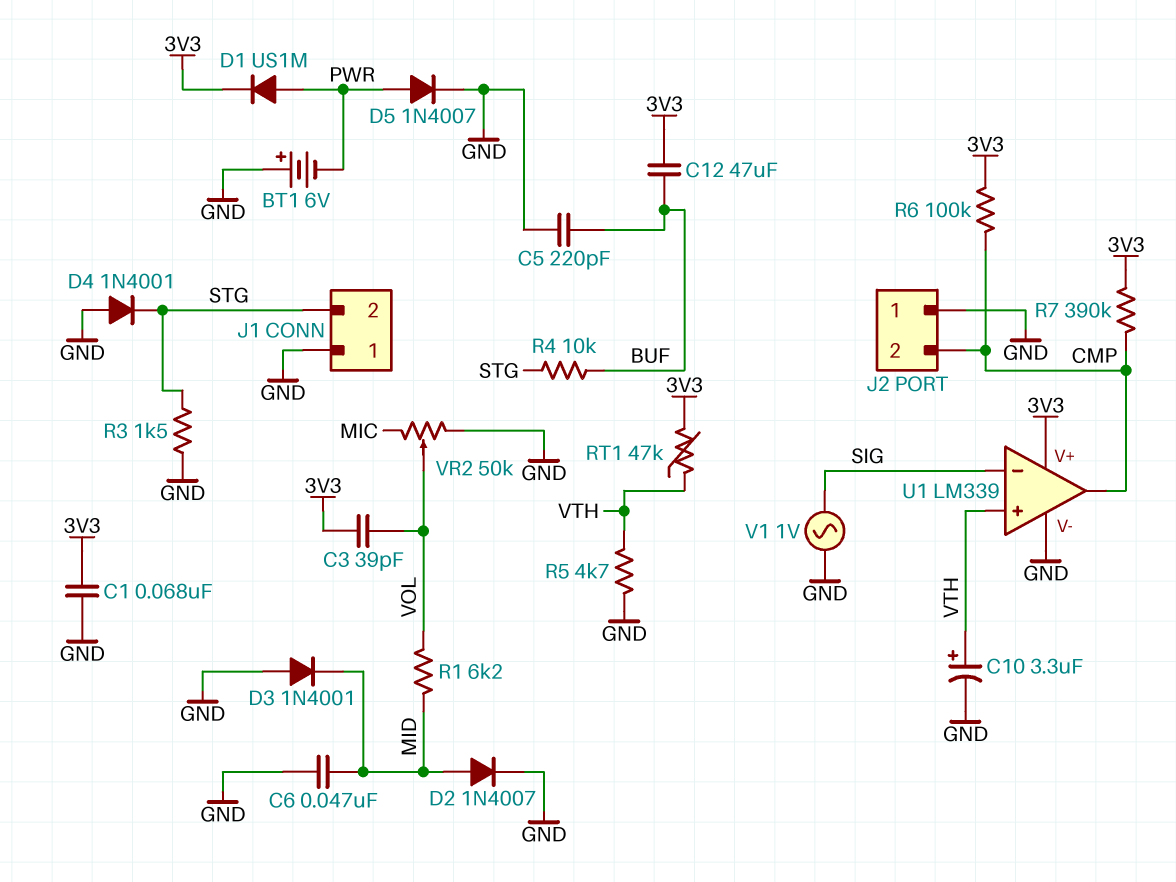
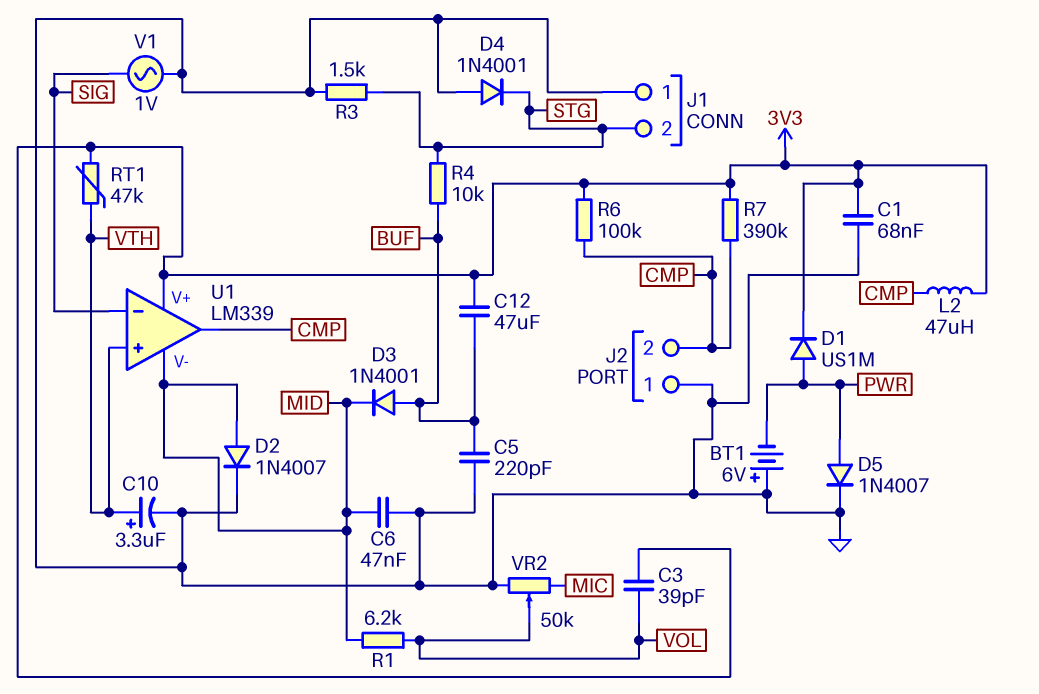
D3: diode 1N4001 (A GND, K MID) -> diode 1N4001 (A BUF, K MID)
L2: none -> 47uH (3V3, CMP)
R5: 4.7k (GND, VTH) -> none
U1 pin V-: GND -> MID

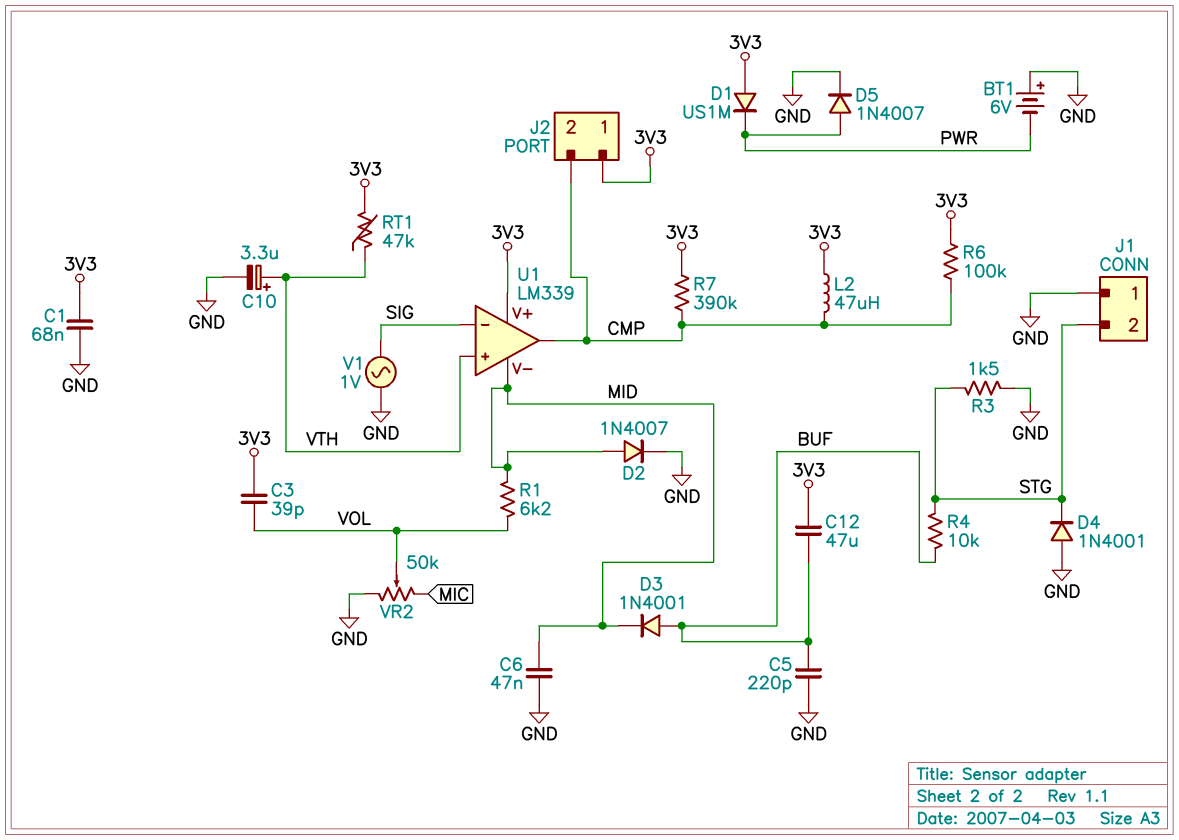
D1: diode US1M (A PWR, K 3V3) -> diode US1M (A 3V3, K PWR)
J2 pin 1: GND -> 3V3

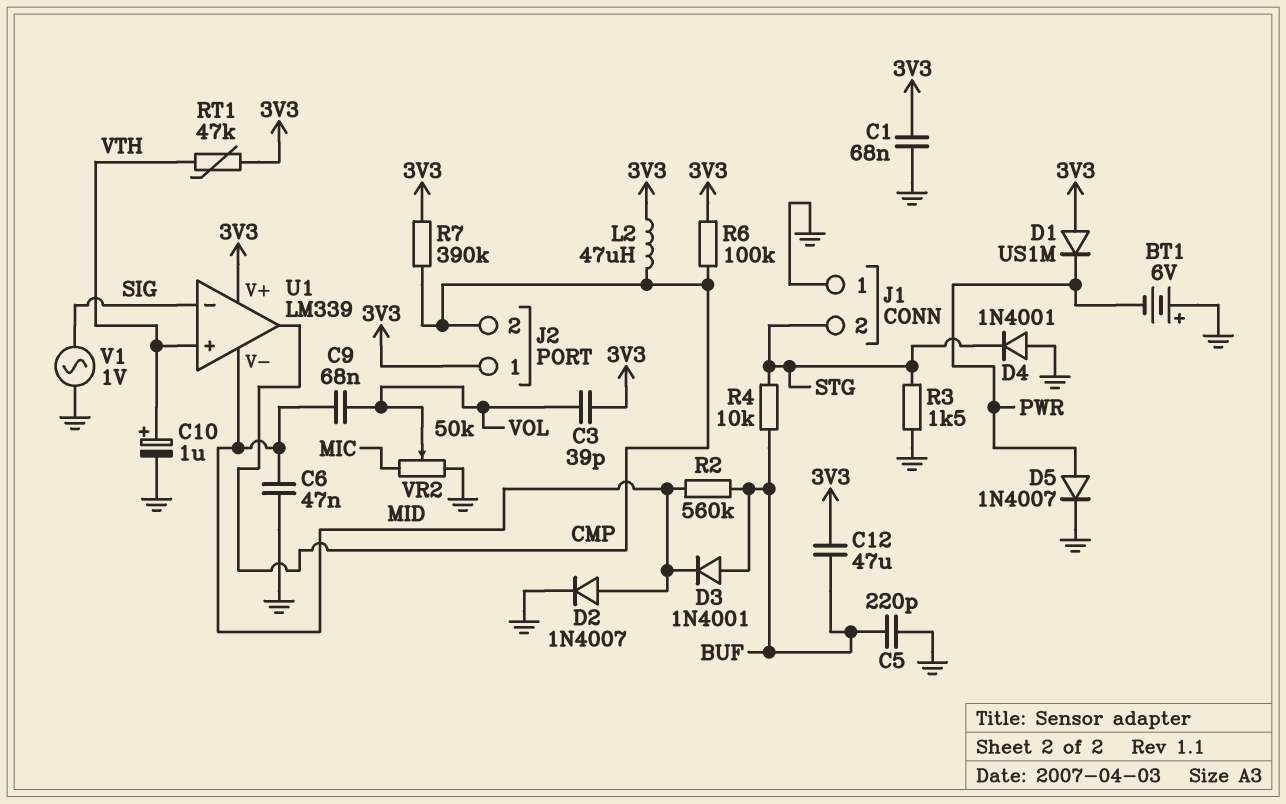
C9: none -> 68nF (MID, VOL)
C10: 3.3uF (plus VTH, minus GND) -> 1uF (plus VTH, minus GND)
R1: 6.2k (MID, VOL) -> none
R2: none -> 560k (BUF, MID)

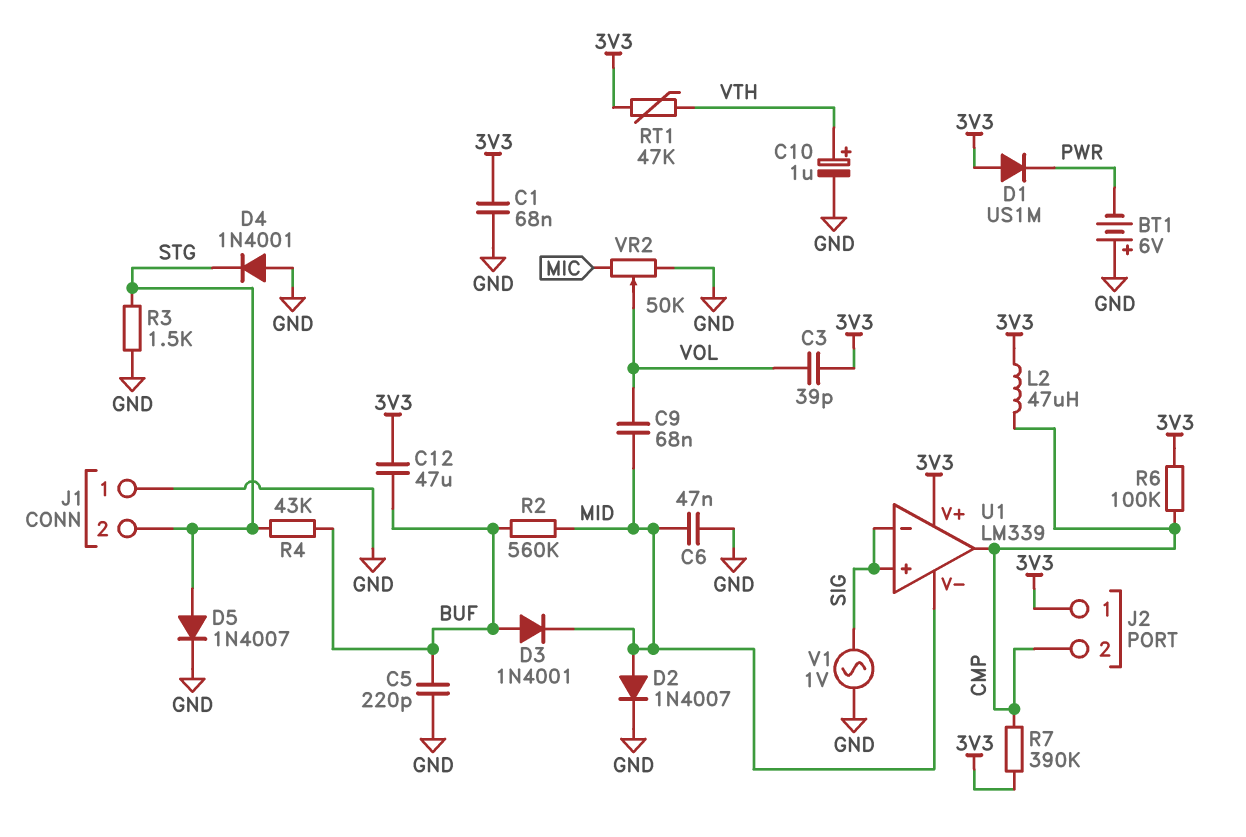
D5: diode 1N4007 (A PWR, K GND) -> diode 1N4007 (A STG, K GND)
R4: 10k (BUF, STG) -> 43k (BUF, STG)
U1 pin in+: VTH -> SIG

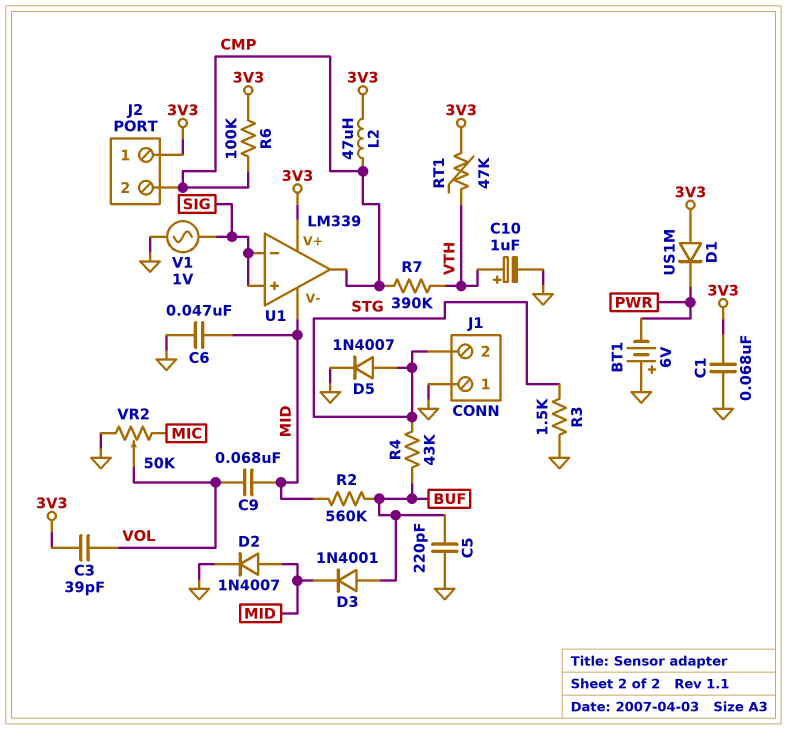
C12: 47uF (3V3, BUF) -> none
D4: diode 1N4001 (A GND, K STG) -> none
R7: 390k (3V3, CMP) -> 390k (CMP, VTH)

